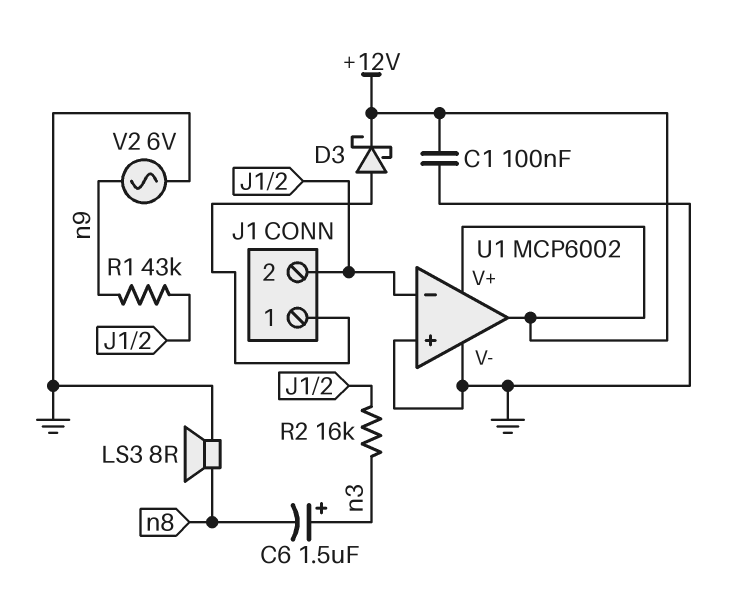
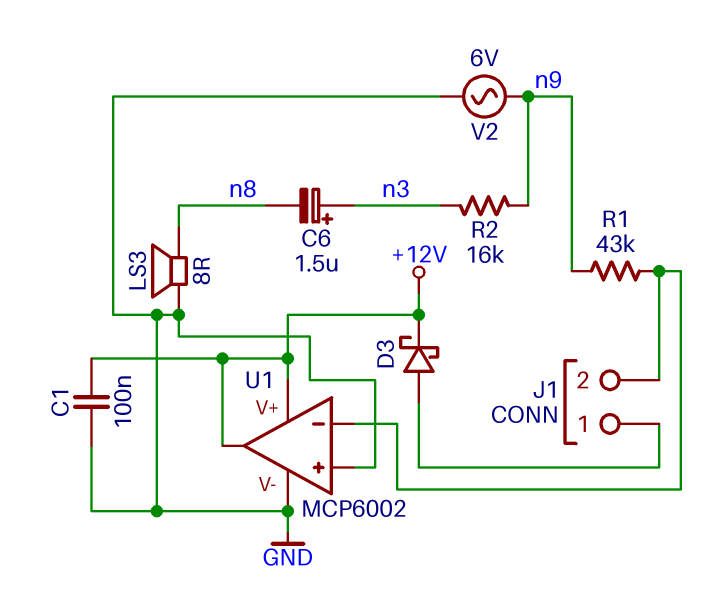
R2: 16k (J1/2, n3) -> 16k (n3, n9)

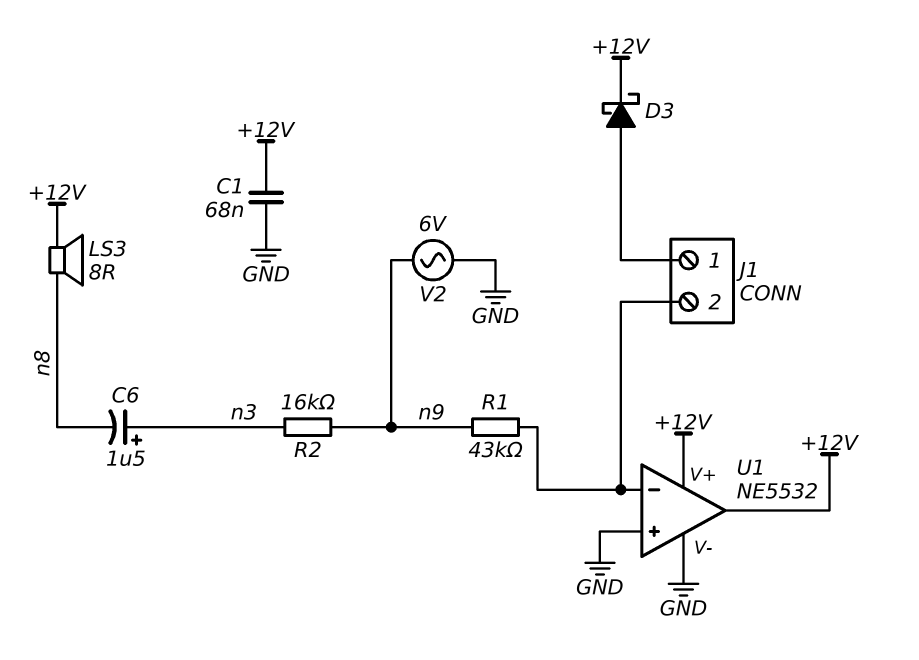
C1: 100nF (+12V, GND) -> 68nF (+12V, GND)
LS3: speaker 8R (GND, n8) -> speaker 8R (+12V, n8)
U1: MCP6002 -> NE5532

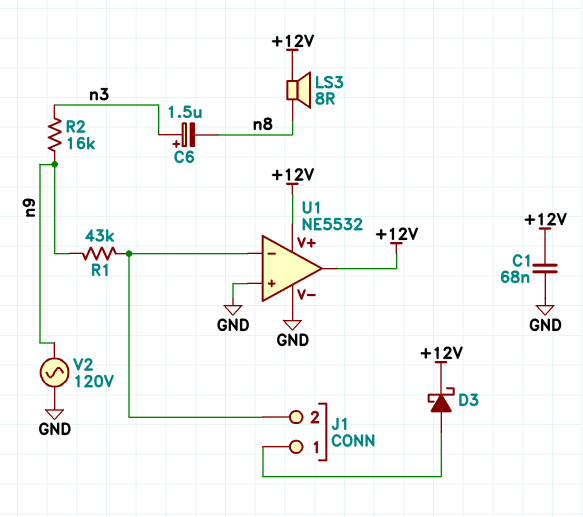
V2: AC 6V (GND, n9) -> AC 120V (GND, n9)

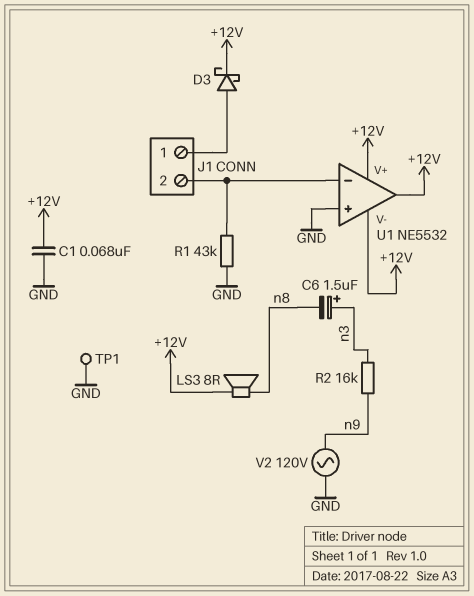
R1: 43k (J1/2, n9) -> 43k (GND, J1/2)
TP1: none -> test point (GND)
U1 pin V-: GND -> +12V

